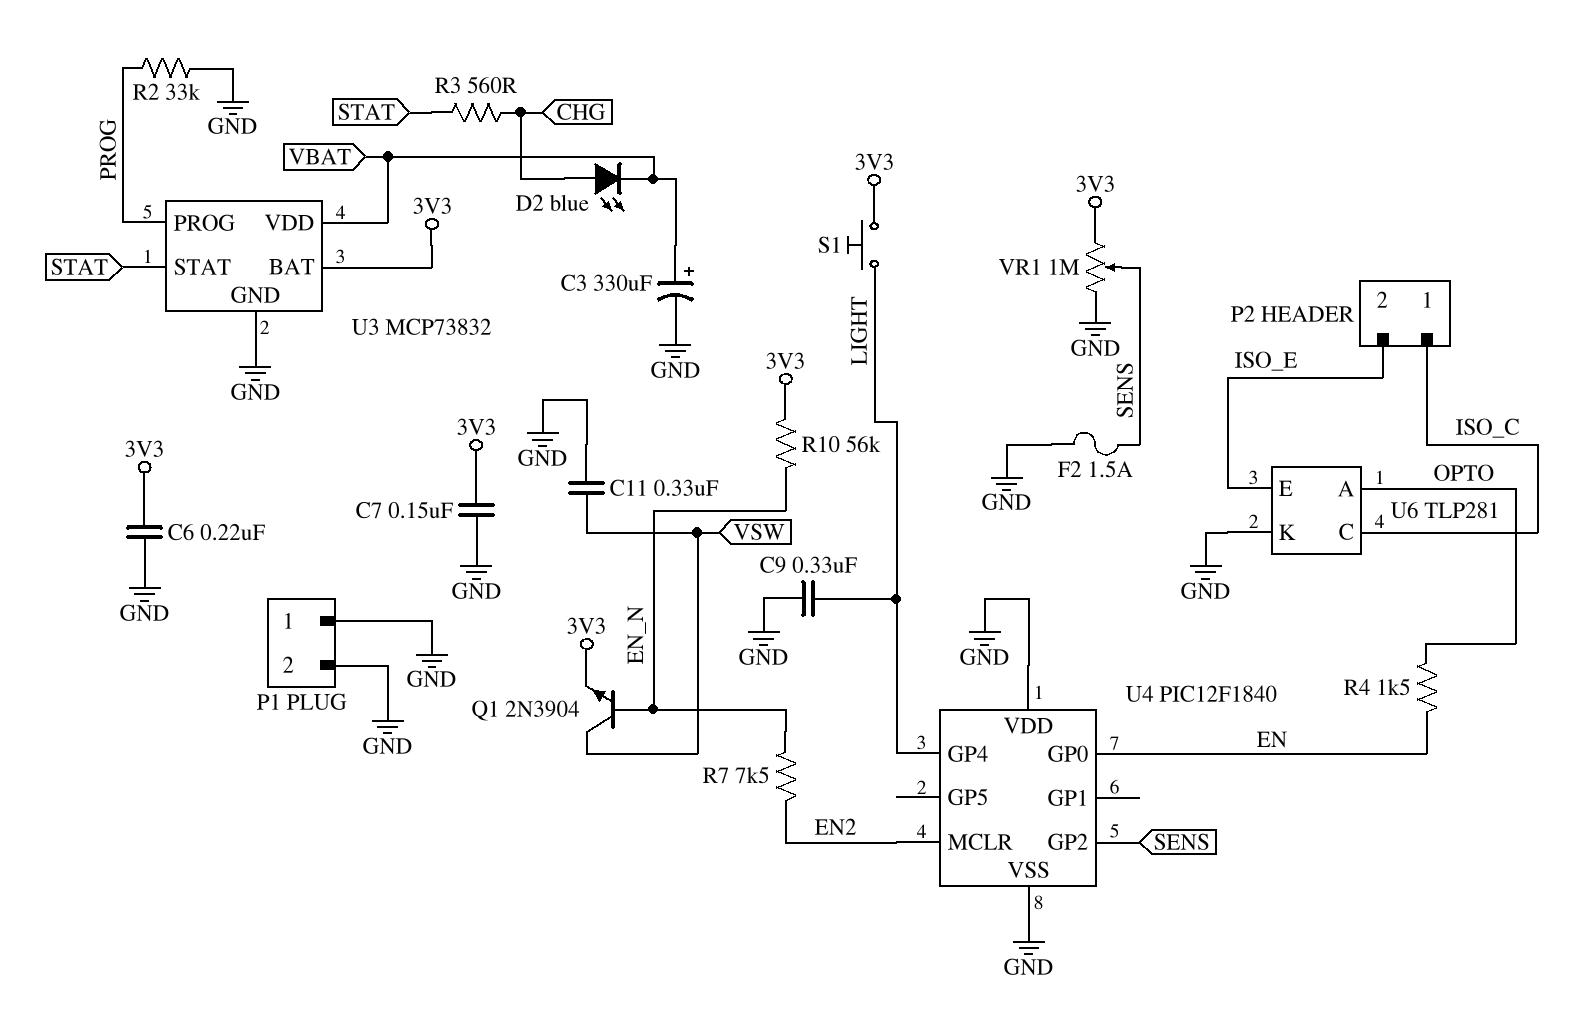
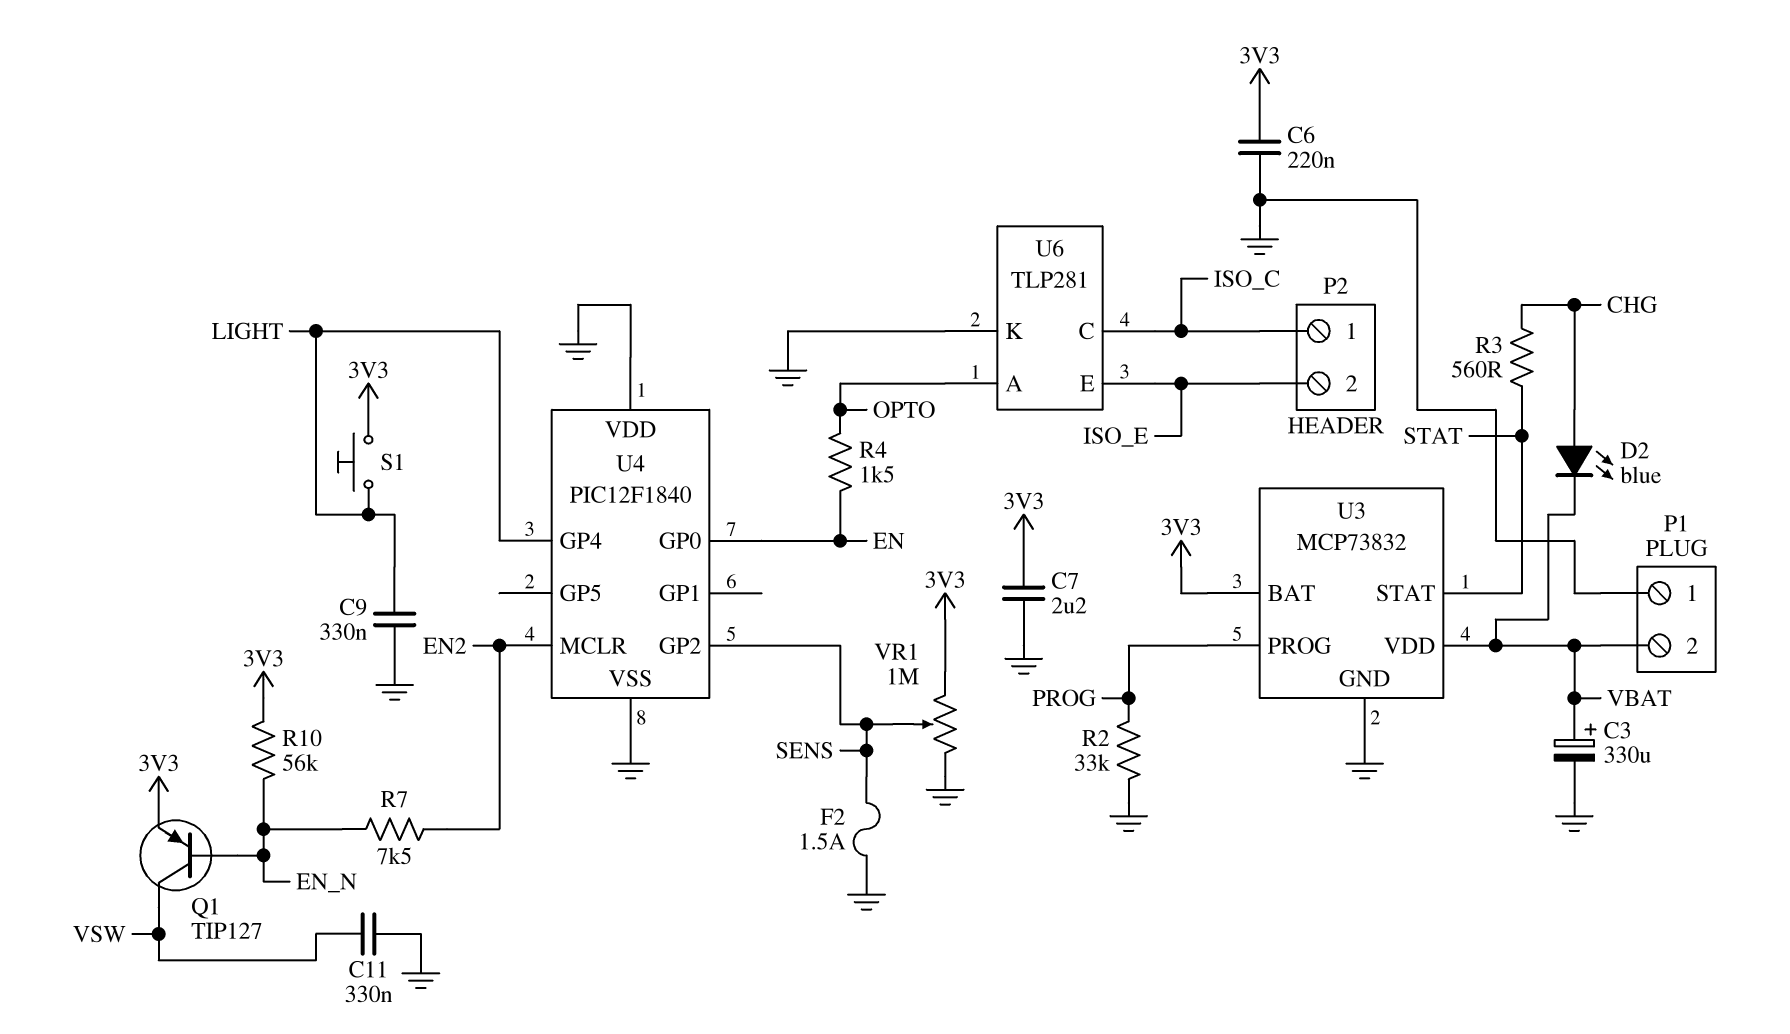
C7: 150nF (3V3, GND) -> 2.2uF (3V3, GND)
P1 pin 2: GND -> VBAT
Q1: NPN 2N3904 (B EN_N, C VSW, E 3V3) -> PNP TIP127 (B EN_N, C VSW, E 3V3)

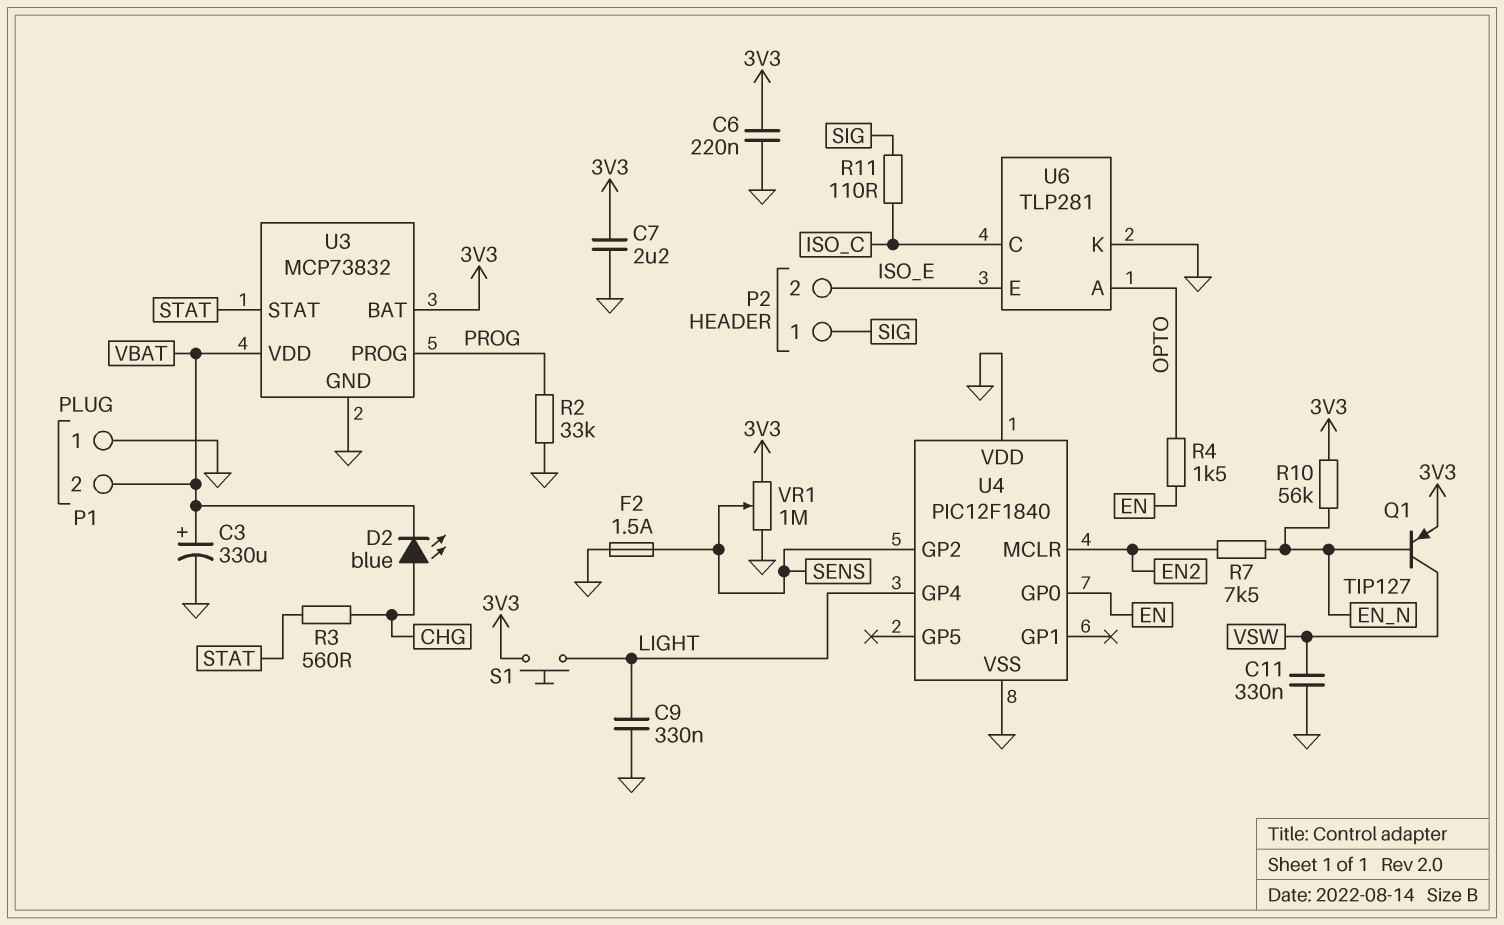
P2 pin 1: ISO_C -> SIG
R11: none -> 110 (ISO_C, SIG)

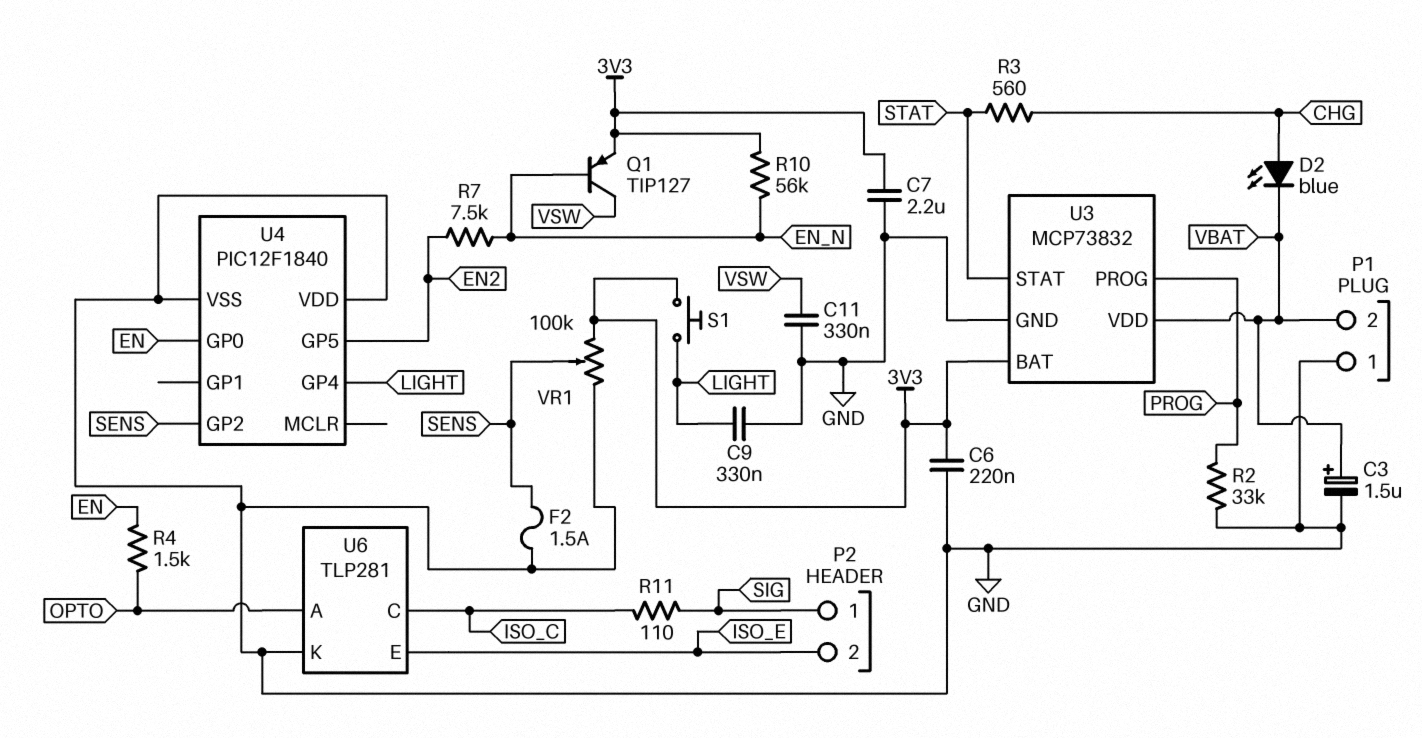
C3: 330uF (plus VBAT, minus GND) -> 1.5uF (plus VBAT, minus GND)
U4 pin GP5: none -> EN2
U4 pin MCLR: EN2 -> none
VR1: 1M (3V3, GND, wiper SENS) -> 100k (3V3, GND, wiper SENS)

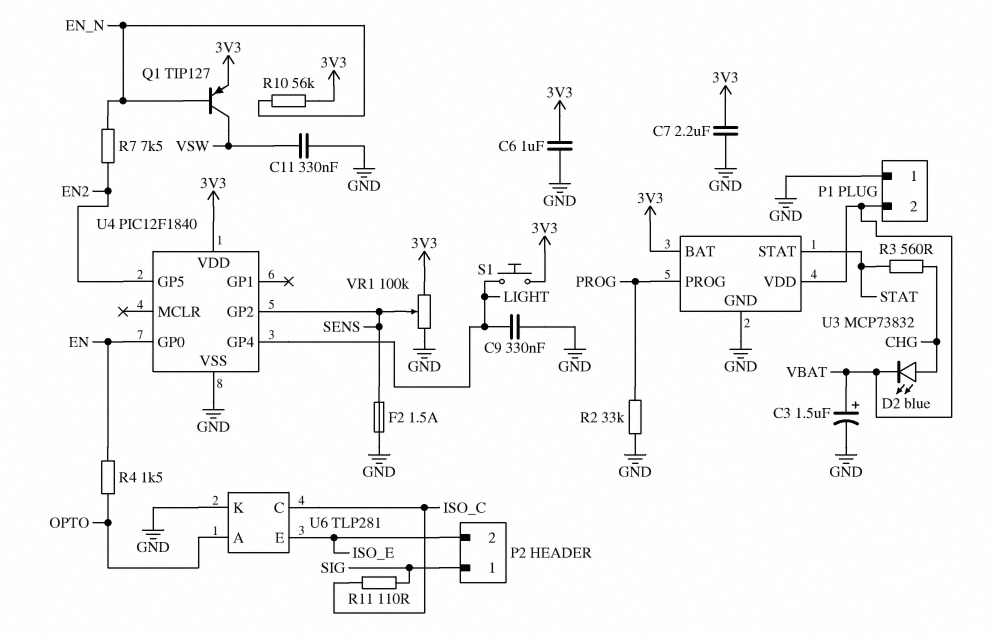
C6: 220nF (3V3, GND) -> 1uF (3V3, GND)
U4 pin VDD: GND -> 3V3

